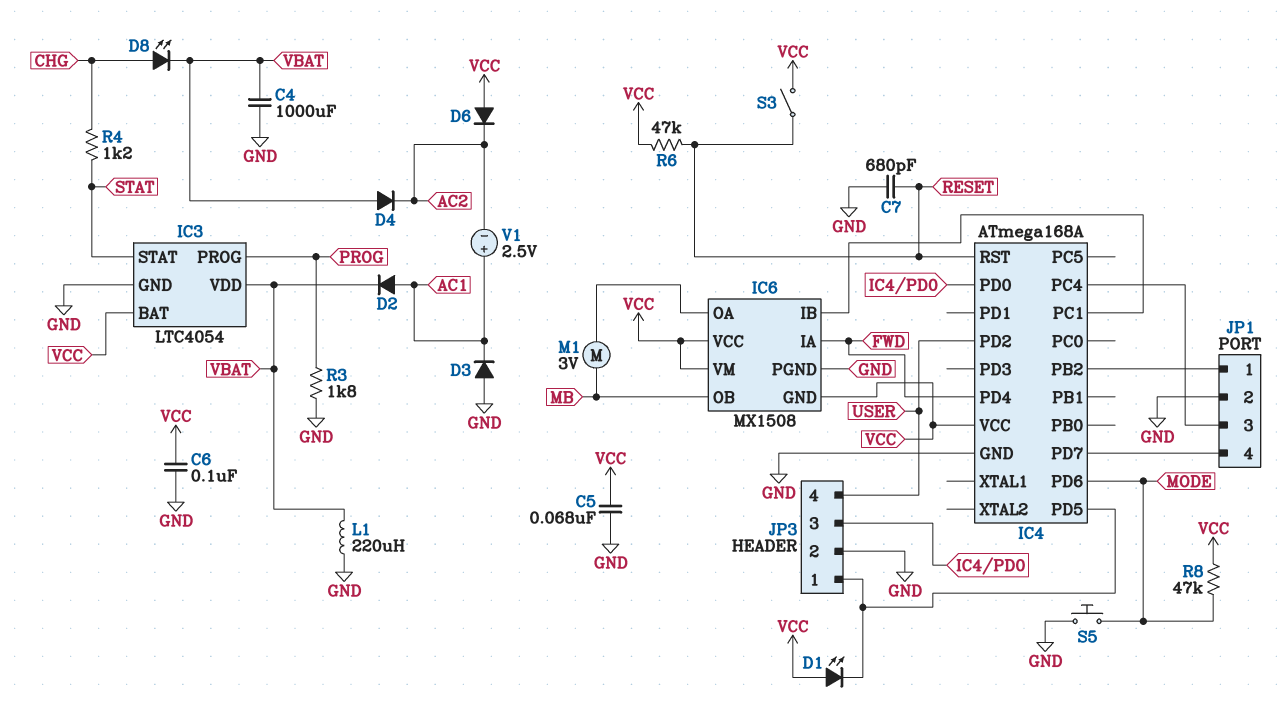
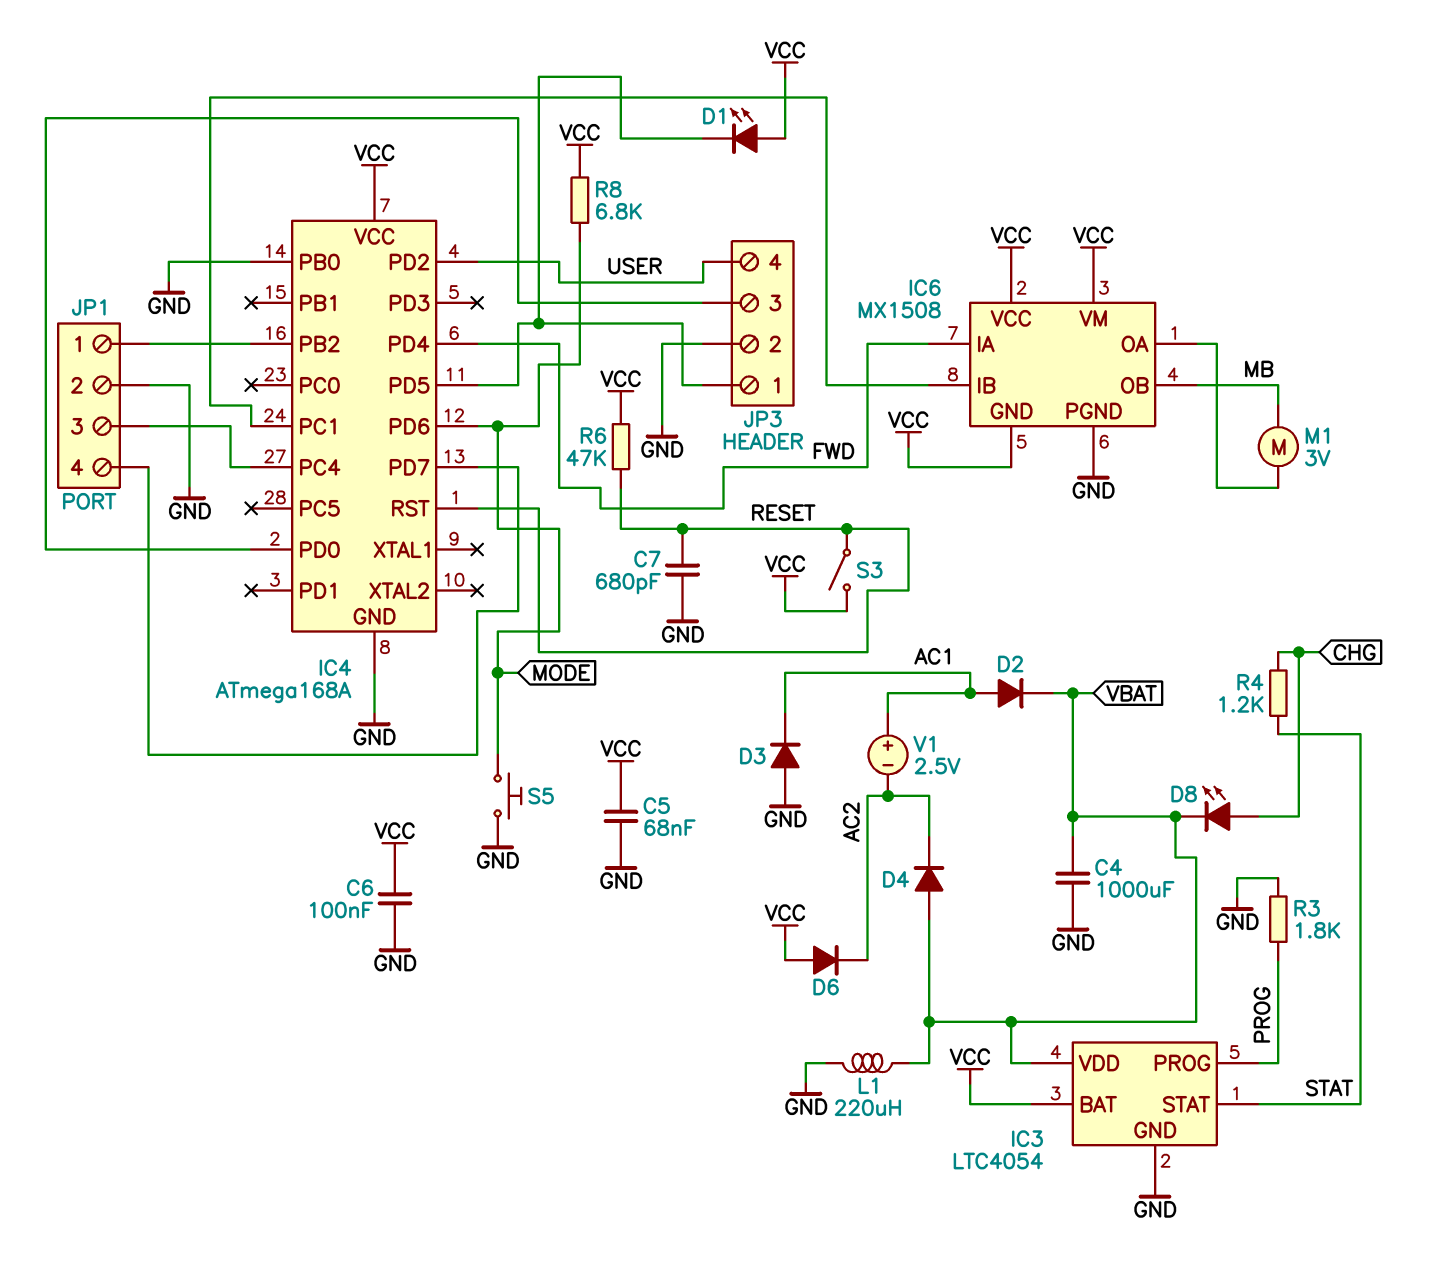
IC4 pin PB0: none -> GND
R8: 47k (MODE, VCC) -> 6.8k (MODE, VCC)

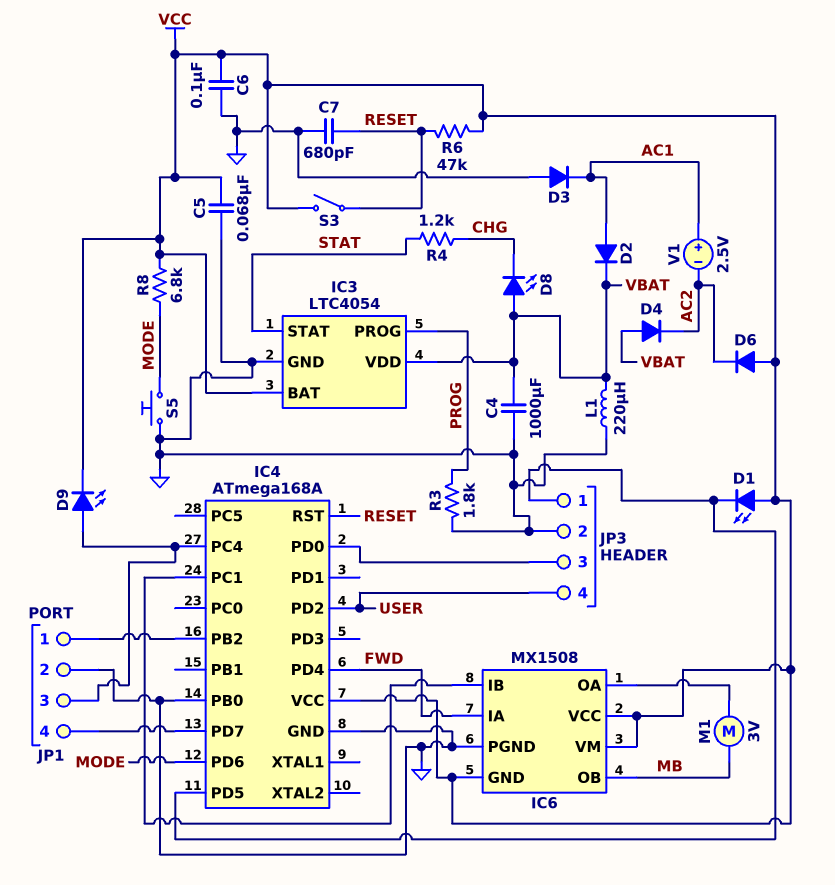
D8: LED (A CHG, K VBAT) -> LED (A VBAT, K CHG)
D9: none -> LED (A IC4/PC4, K VCC)

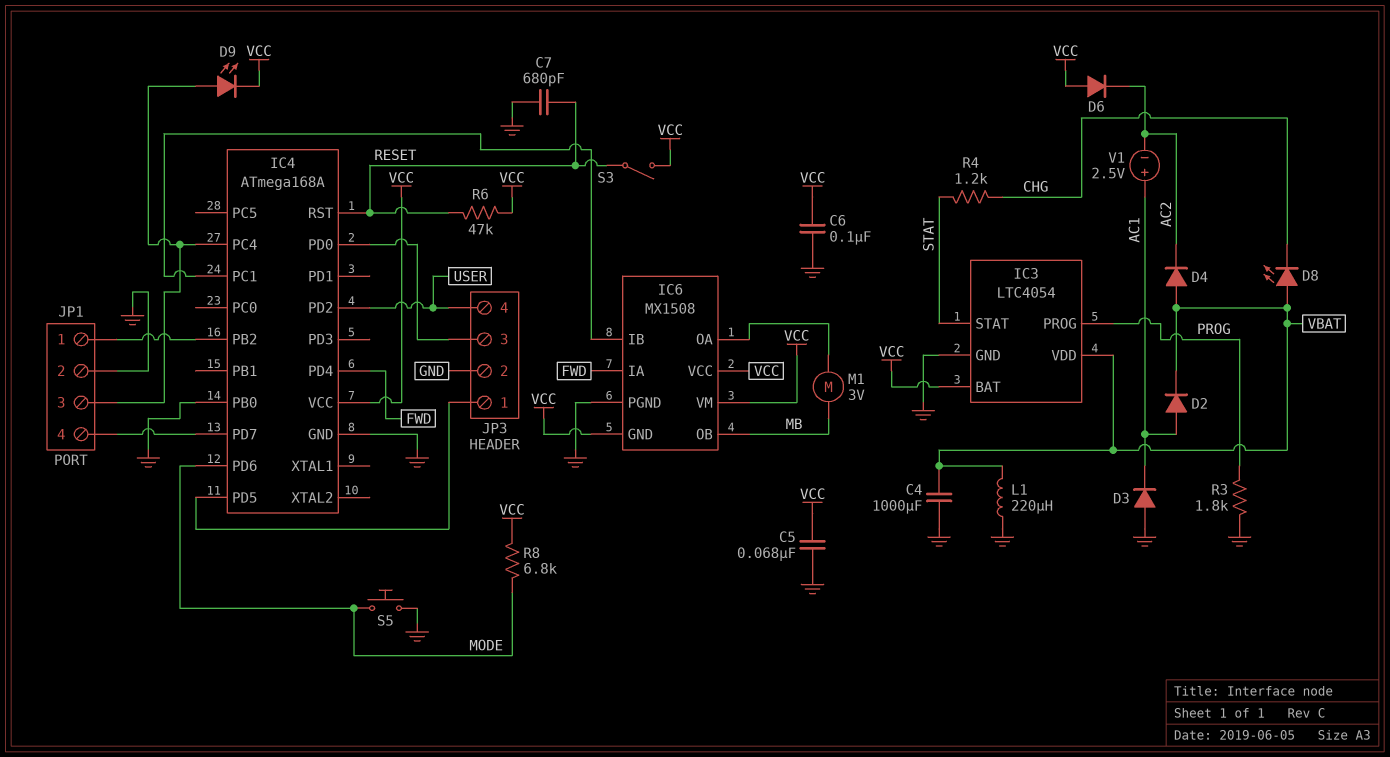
D1: LED (A VCC, K IC4/PD5) -> none

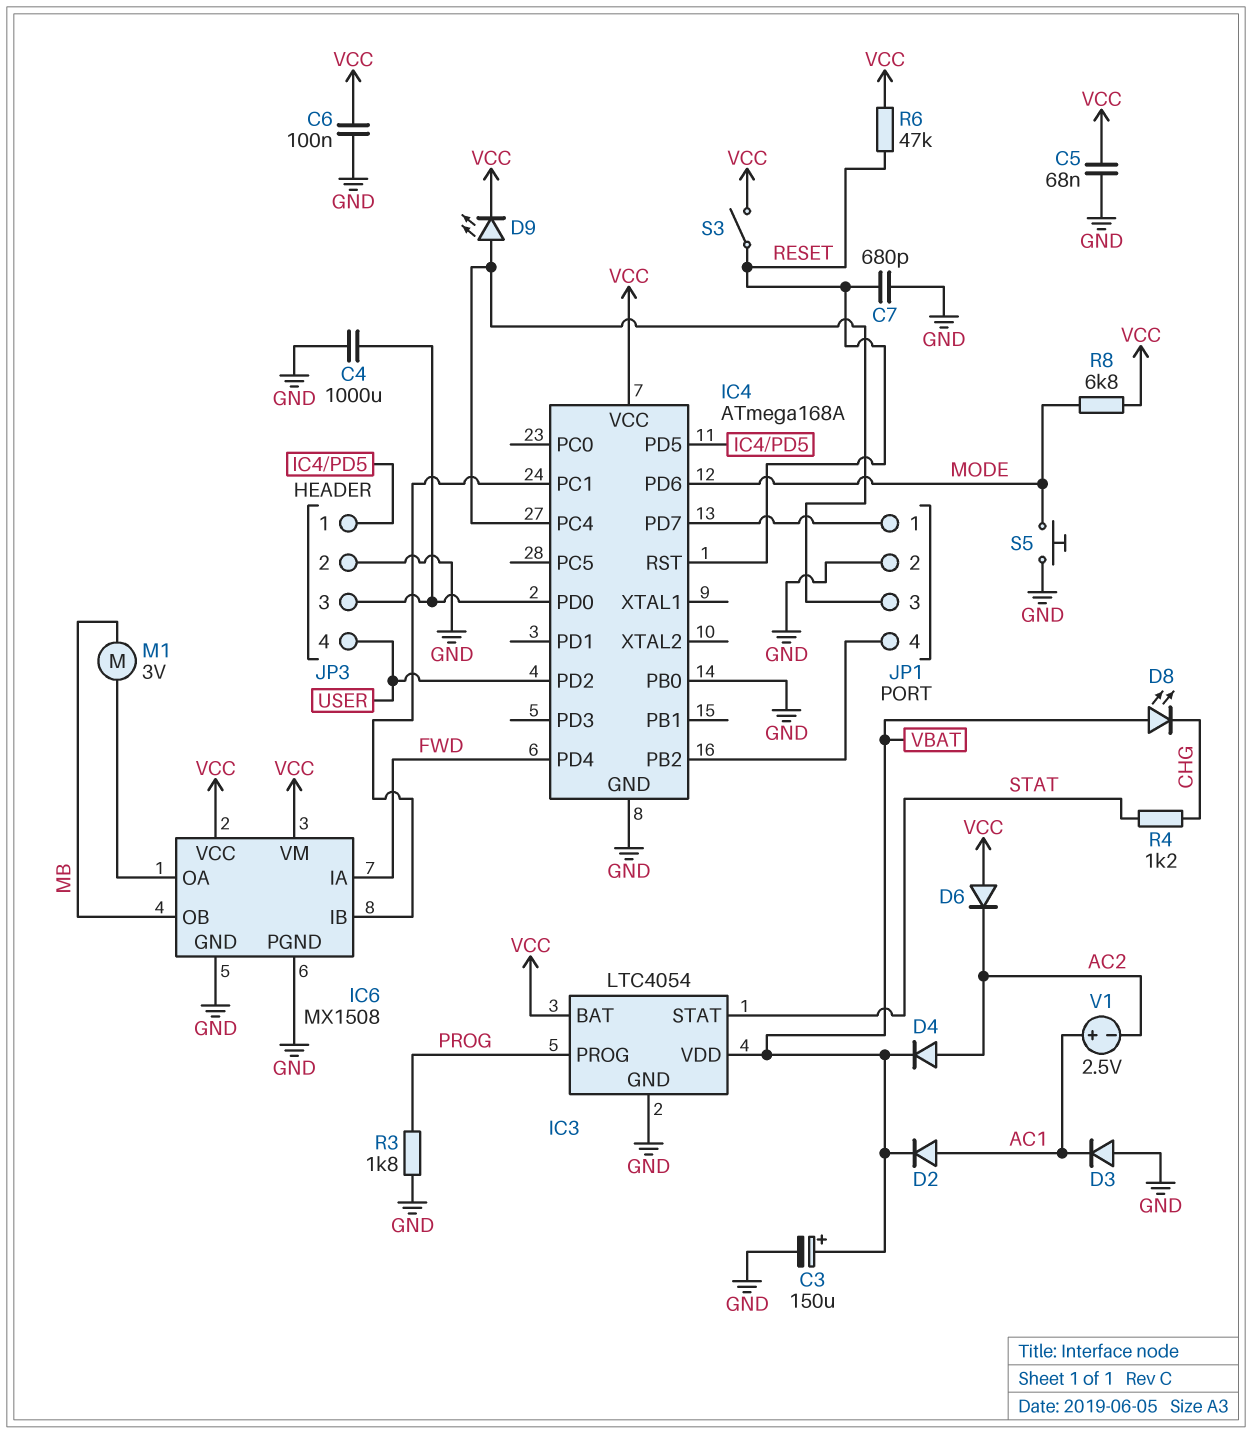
C3: none -> 150uF (plus VBAT, minus GND)
C4: 1000uF (GND, VBAT) -> 1000uF (GND, IC4/PD0)
D4: diode (A VBAT, K AC2) -> diode (A AC2, K VBAT)
IC6 pin GND: VCC -> GND
JP1 pin 1: IC4/PB2 -> IC4/PD7
JP1 pin 4: IC4/PD7 -> IC4/PB2
L1: 220uH (GND, VBAT) -> none

